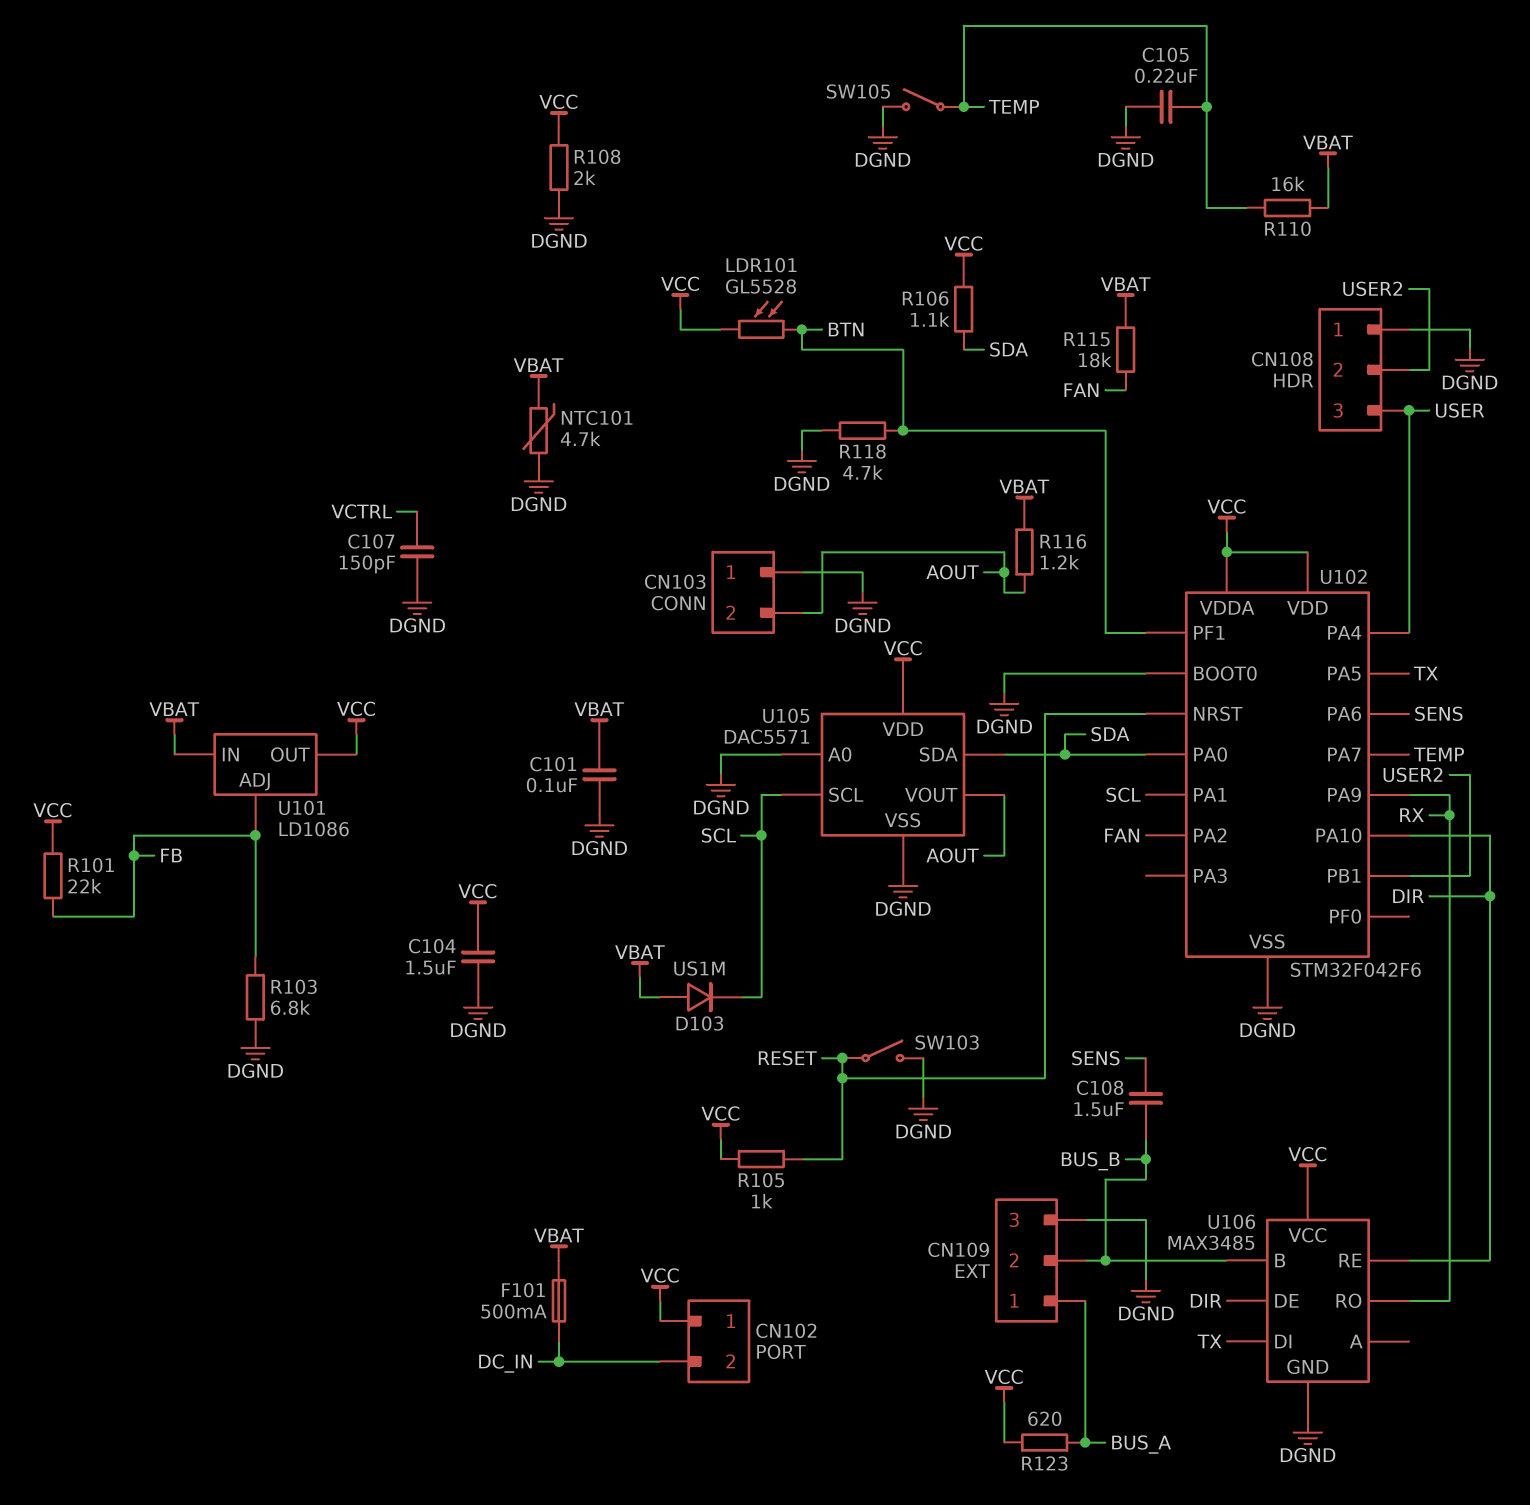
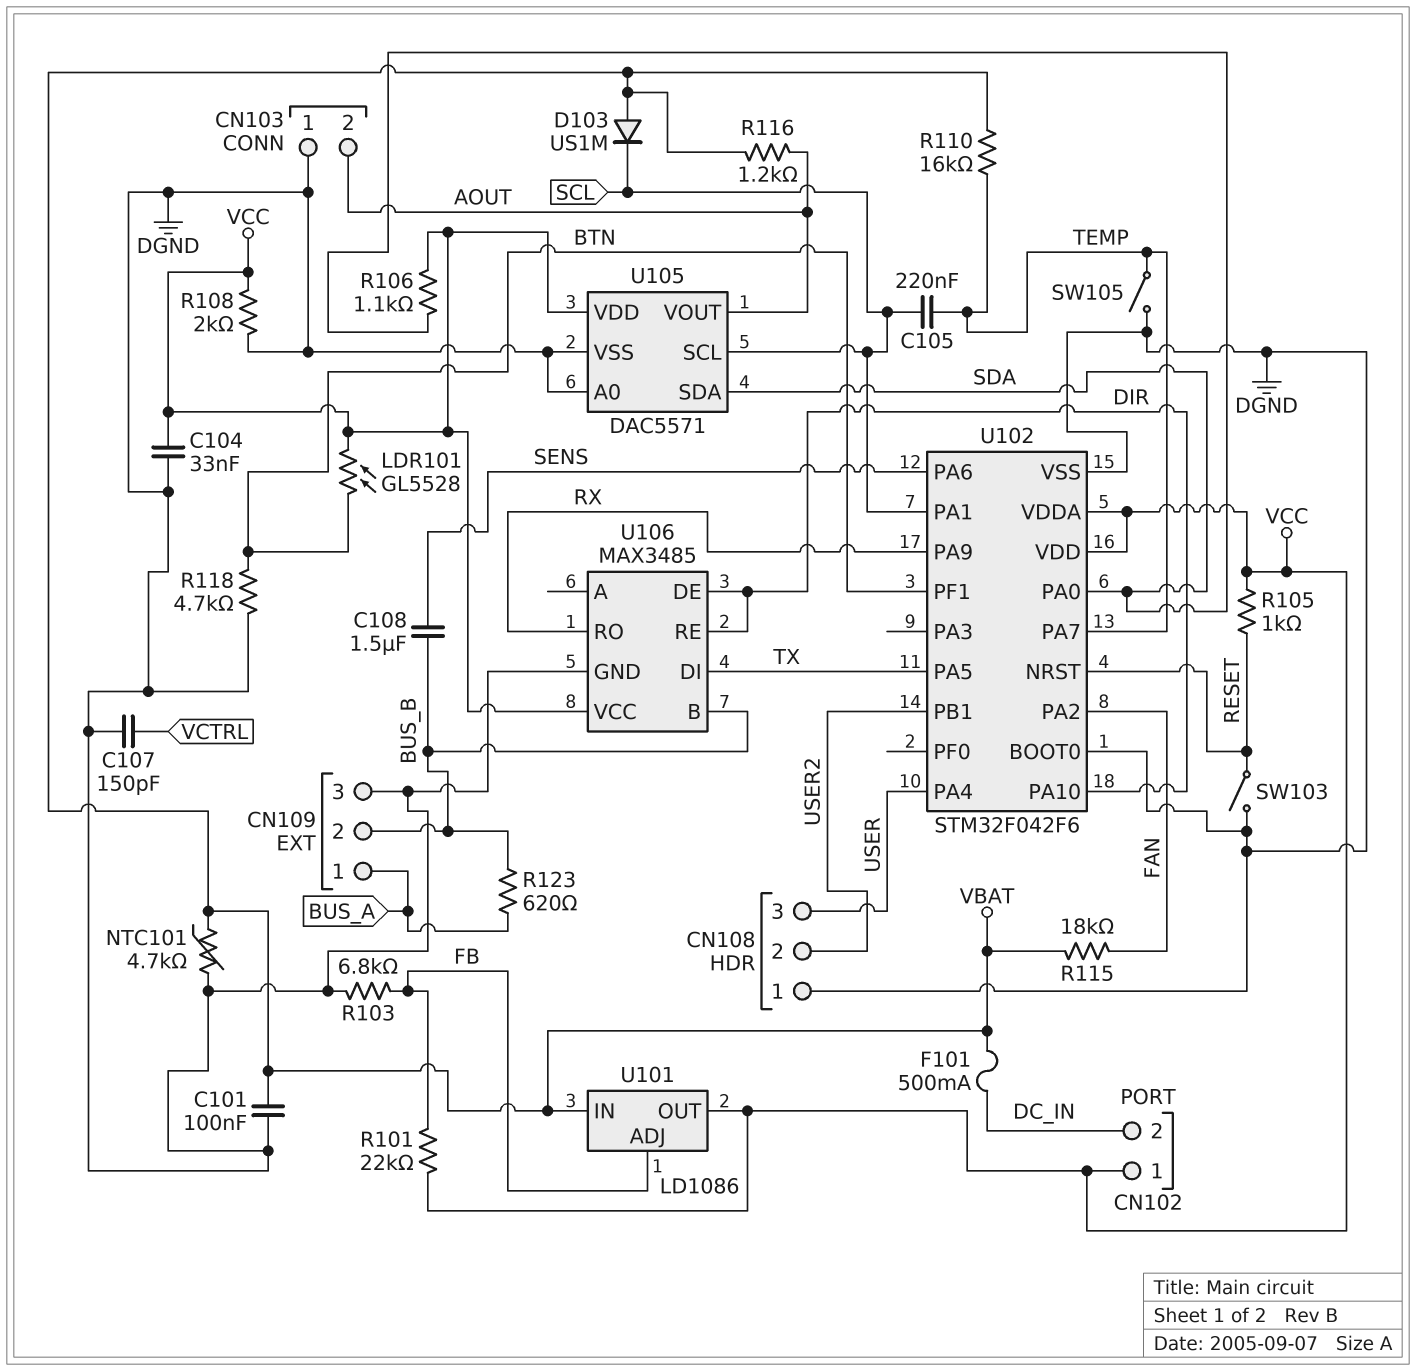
C104: 1.5uF (DGND, VCC) -> 33nF (DGND, VCC)
C105: 220nF (DGND, TEMP) -> 220nF (SCL, TEMP)
R123: 620 (BUS_A, VCC) -> 620 (BUS_A, BUS_B)

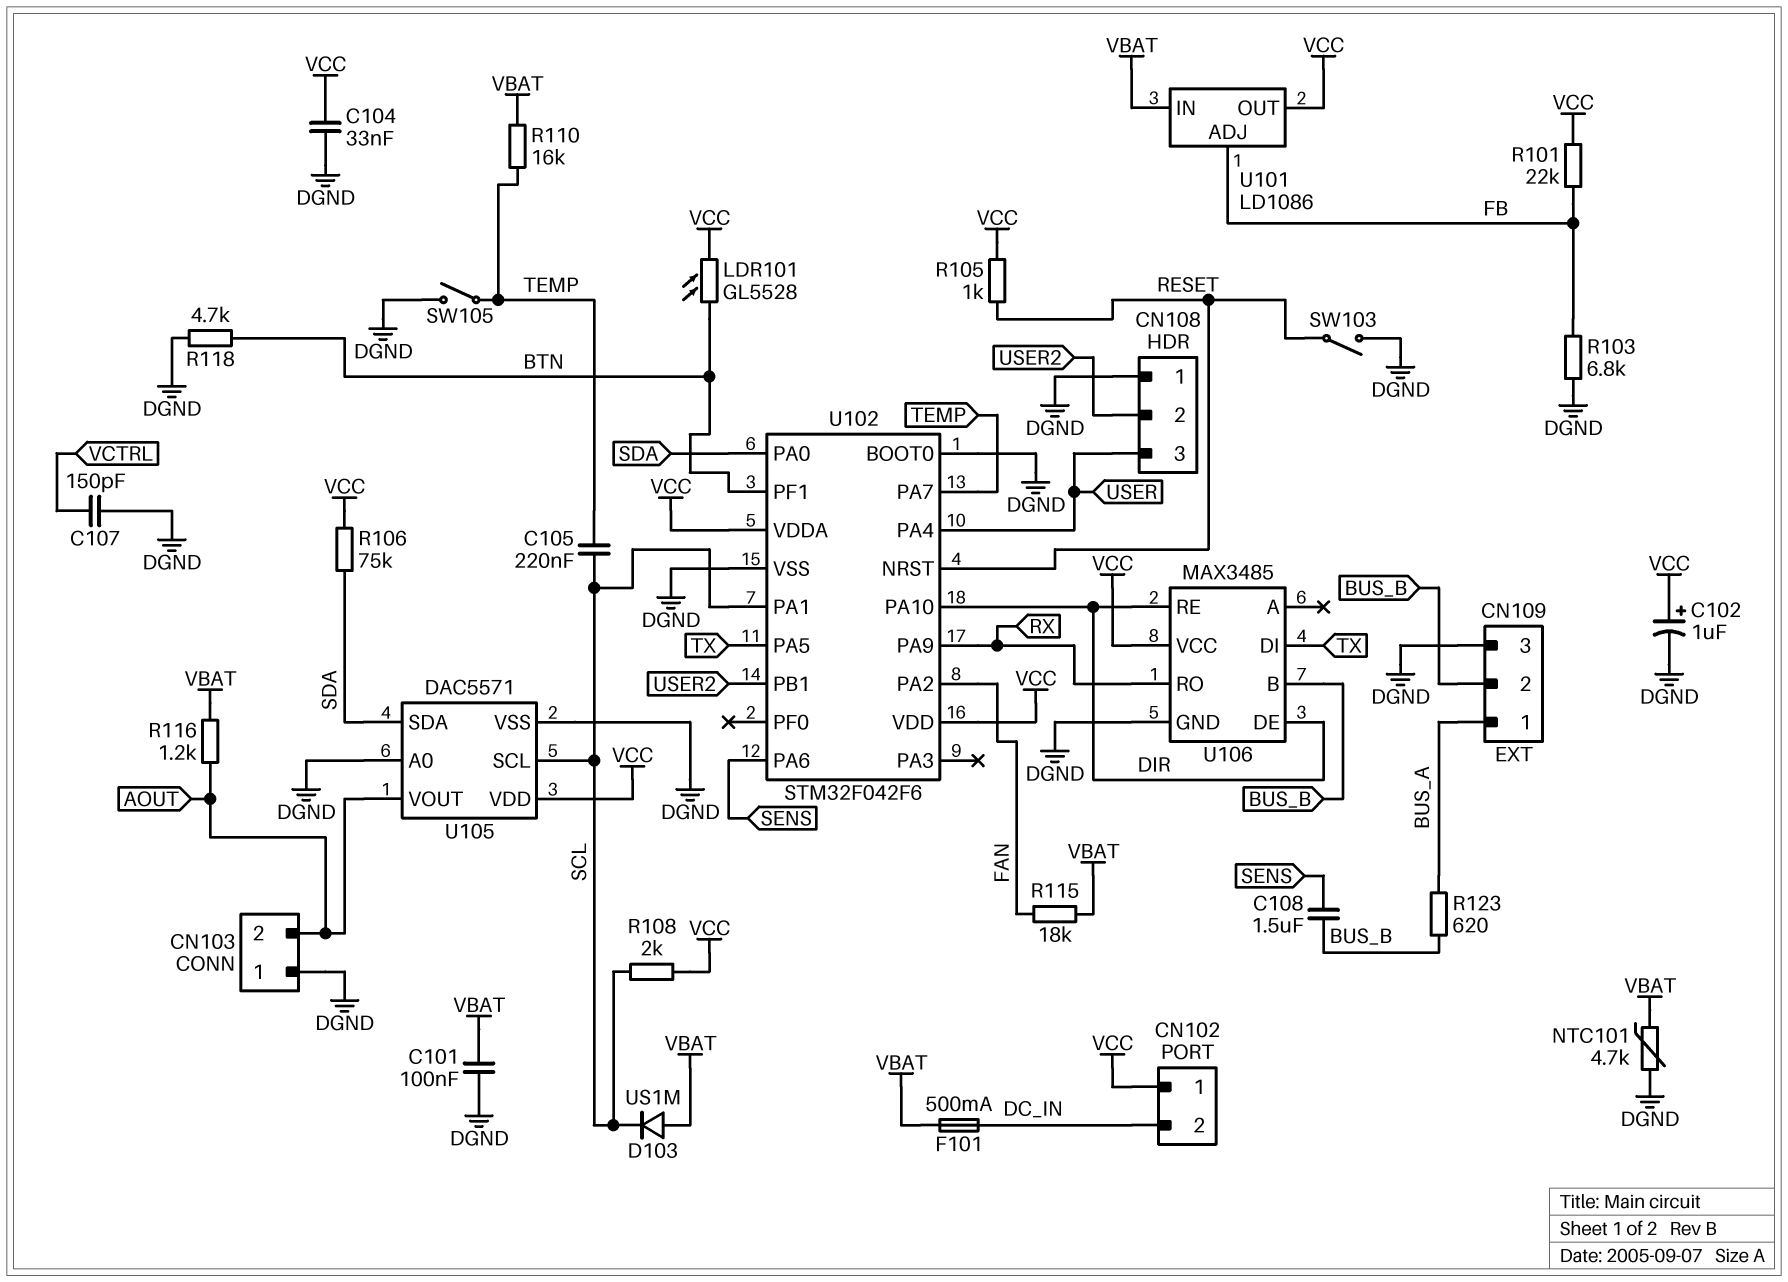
C102: none -> 1uF (plus VCC, minus DGND)
R106: 1.1k (SDA, VCC) -> 75k (SDA, VCC)
R108: 2k (DGND, VCC) -> 2k (SCL, VCC)

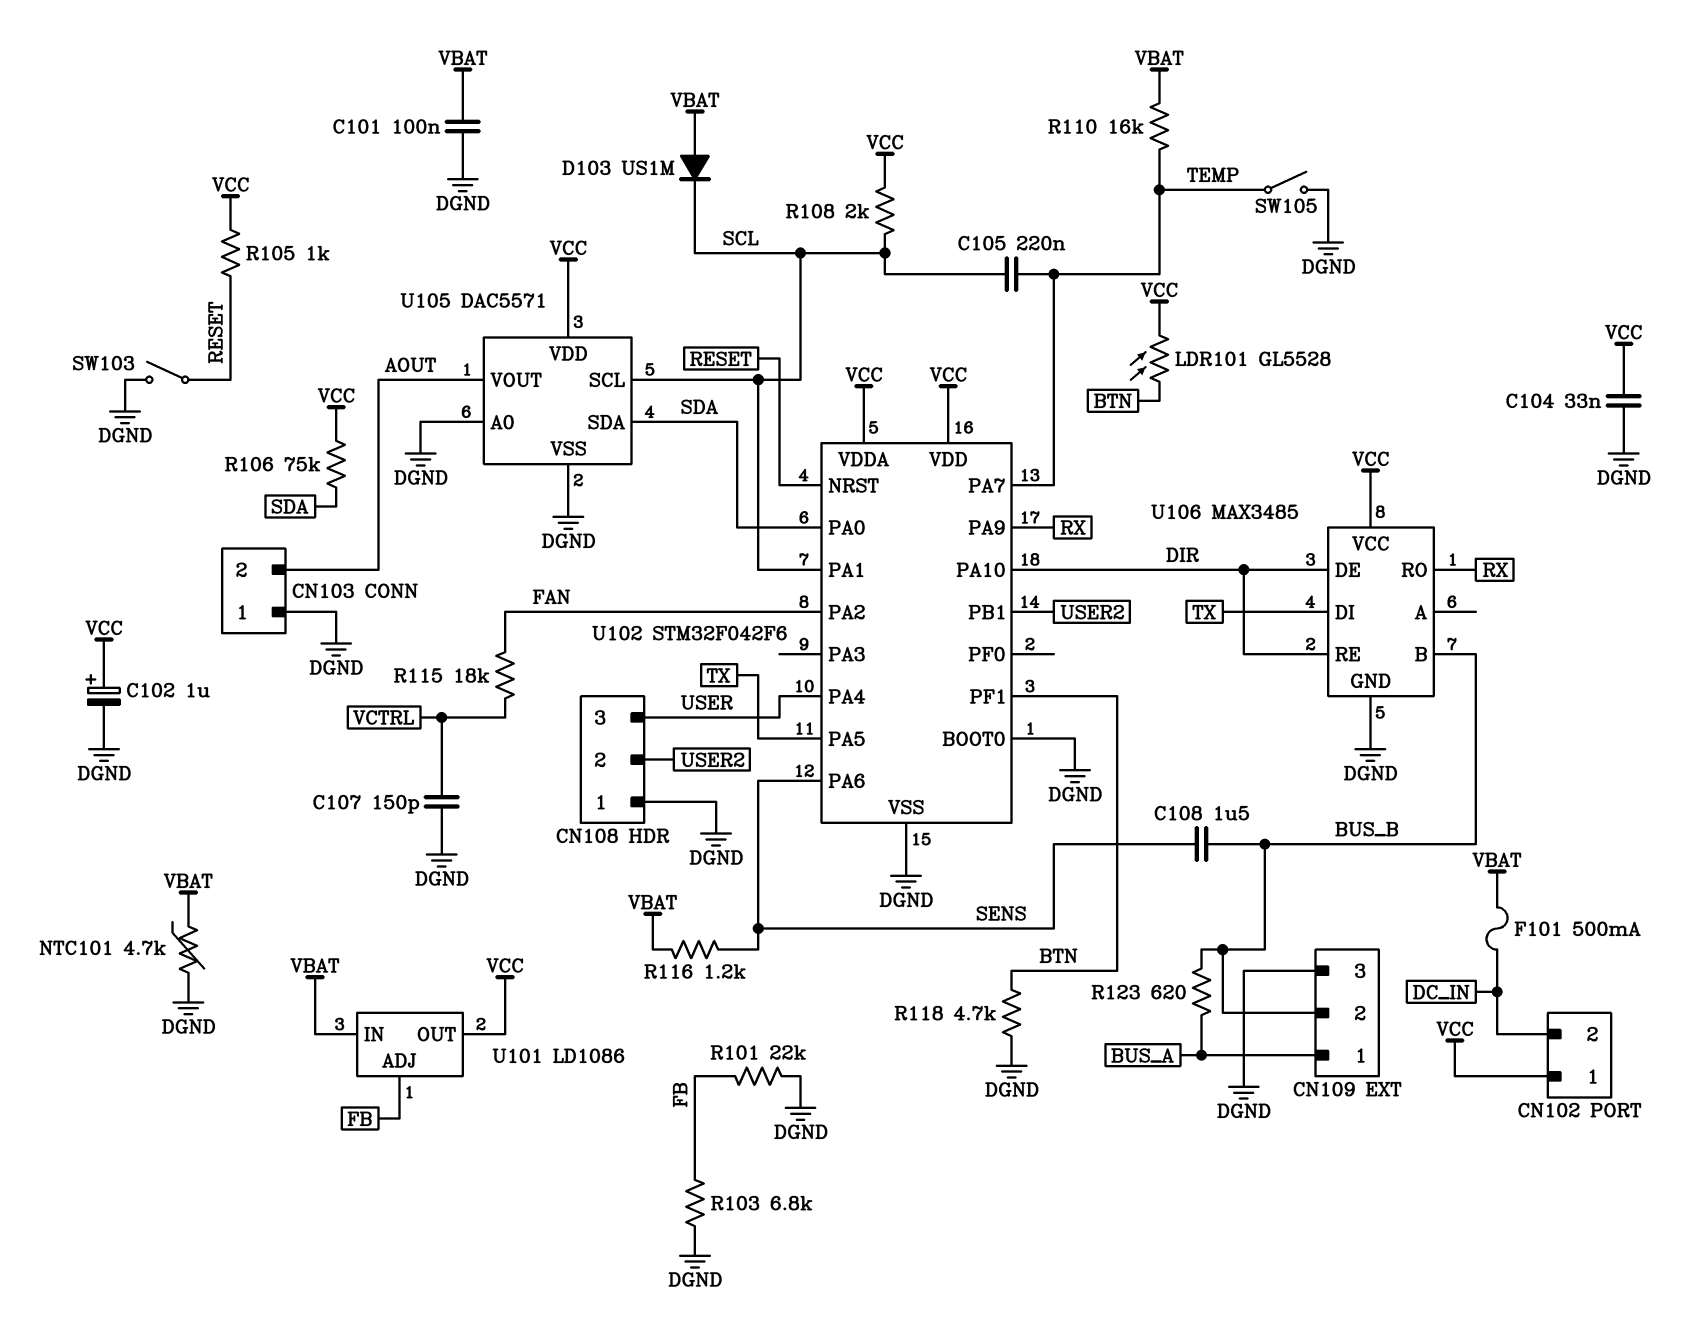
R101: 22k (FB, VCC) -> 22k (DGND, FB)
R115: 18k (FAN, VBAT) -> 18k (FAN, VCTRL)
R116: 1.2k (AOUT, VBAT) -> 1.2k (SENS, VBAT)

